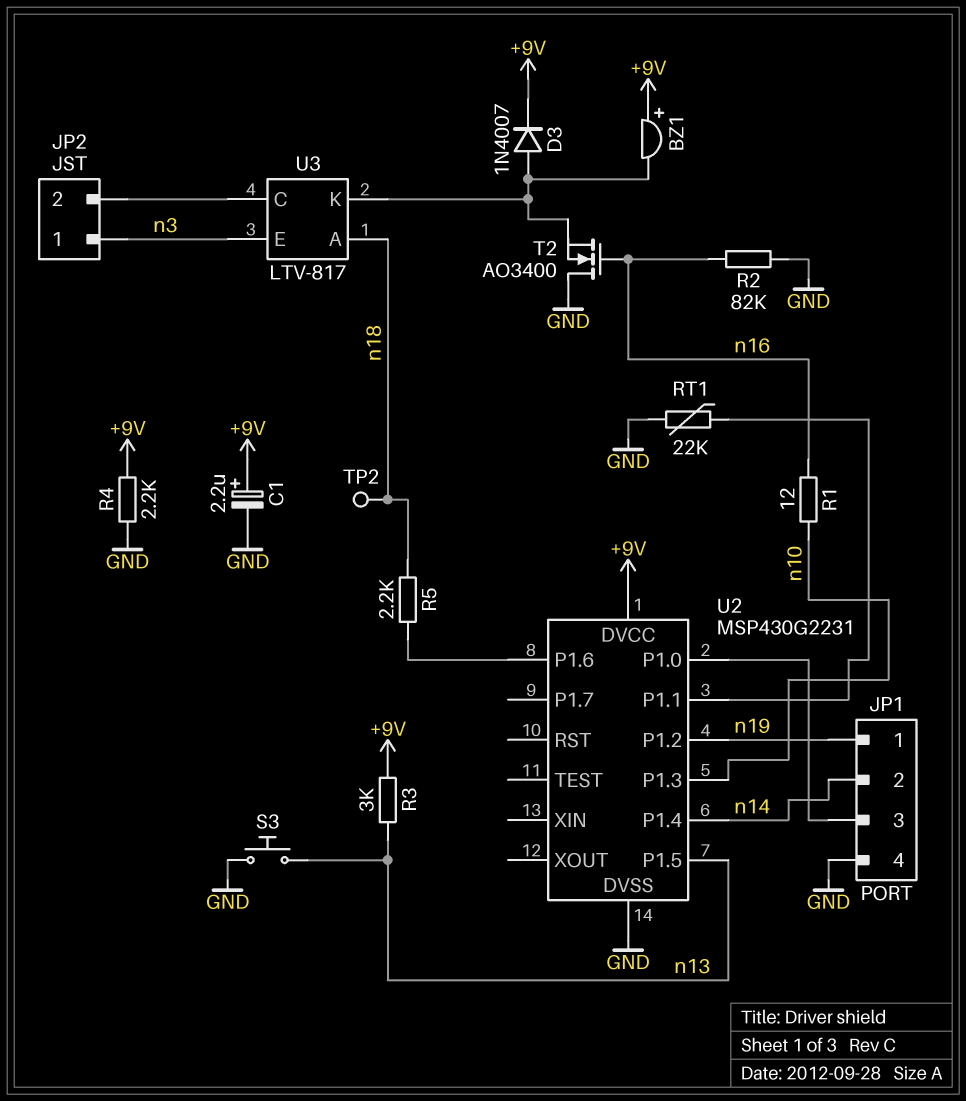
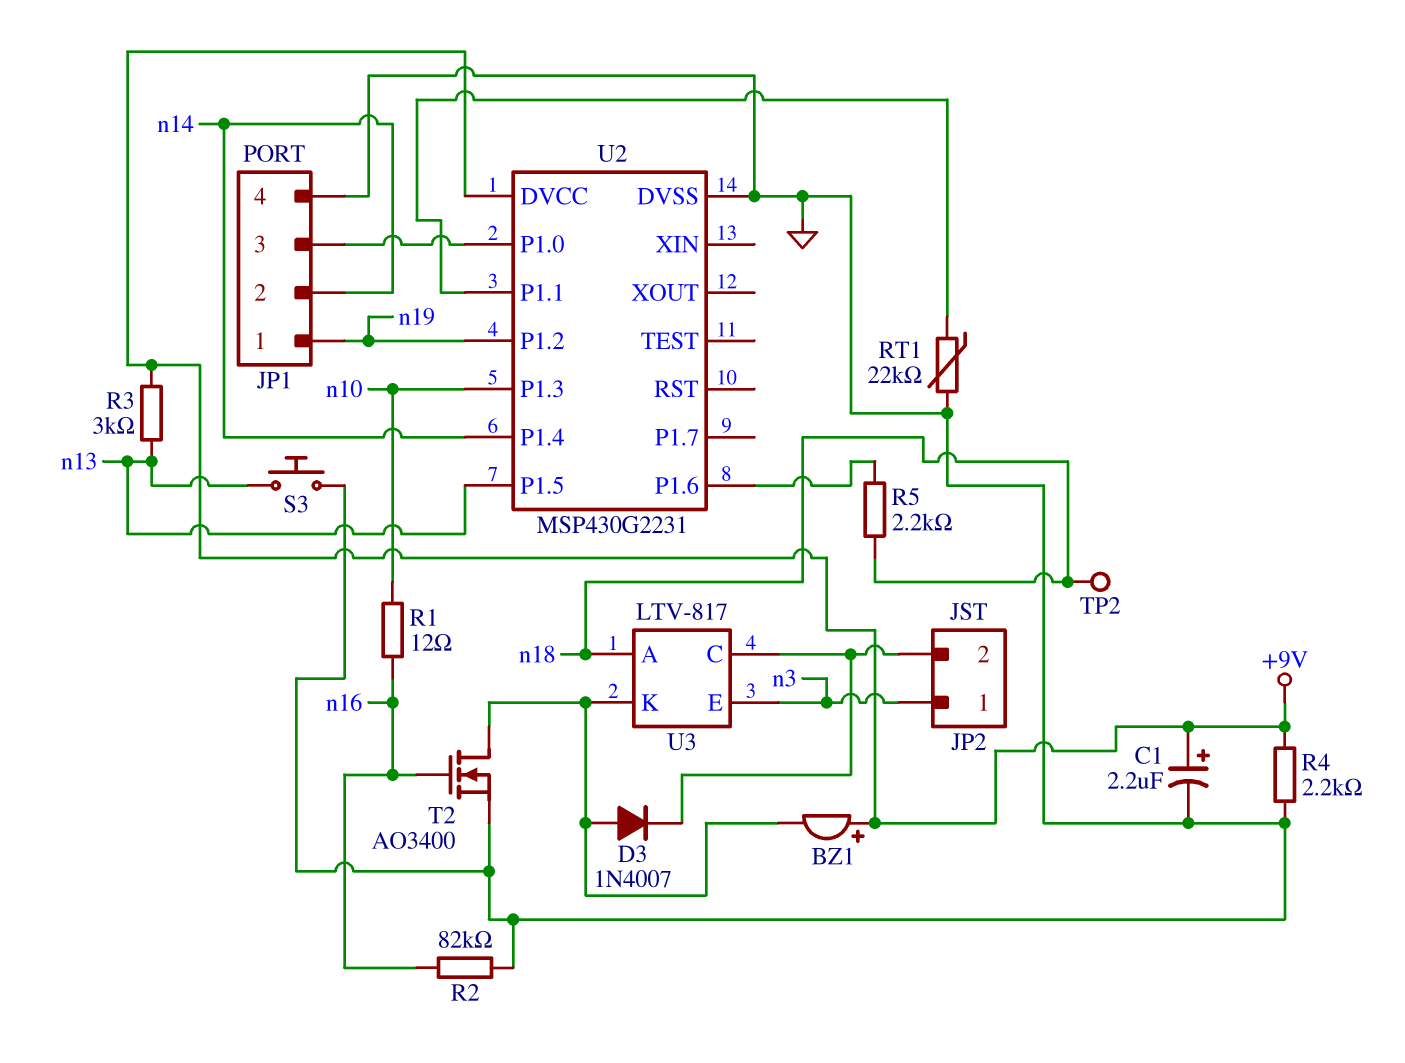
D3: diode 1N4007 (A U3/K, K +9V) -> diode 1N4007 (A U3/K, K JP2/2)
T2: NMOS AO3400 (G n16, D GND, S U3/K) -> NMOS AO3400 (G n16, D U3/K, S GND)

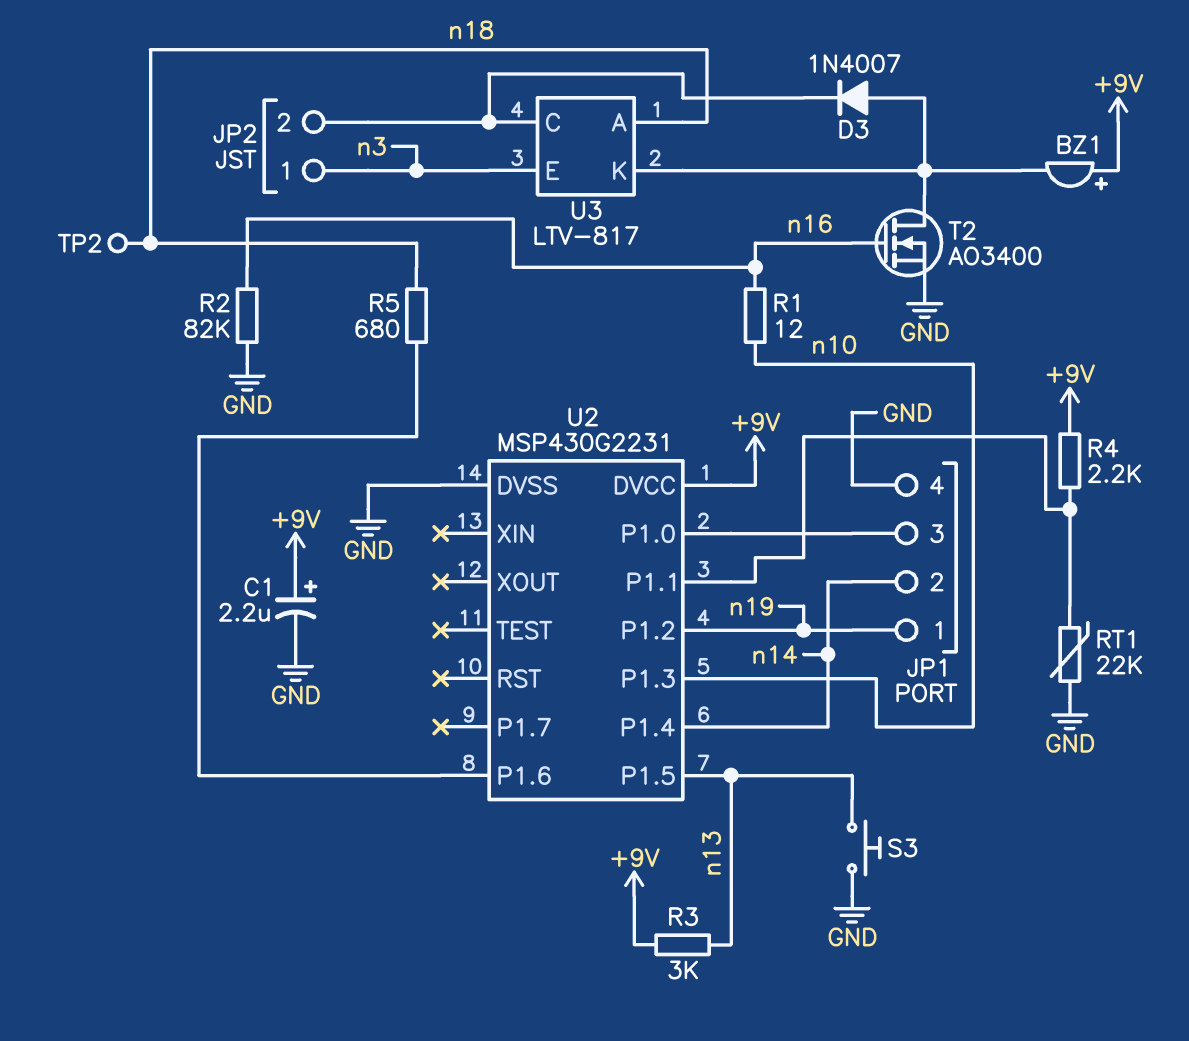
R4: 2.2k (+9V, GND) -> 2.2k (+9V, U2/P1.1)
R5: 2.2k (U2/P1.6, n18) -> 680 (U2/P1.6, n18)

